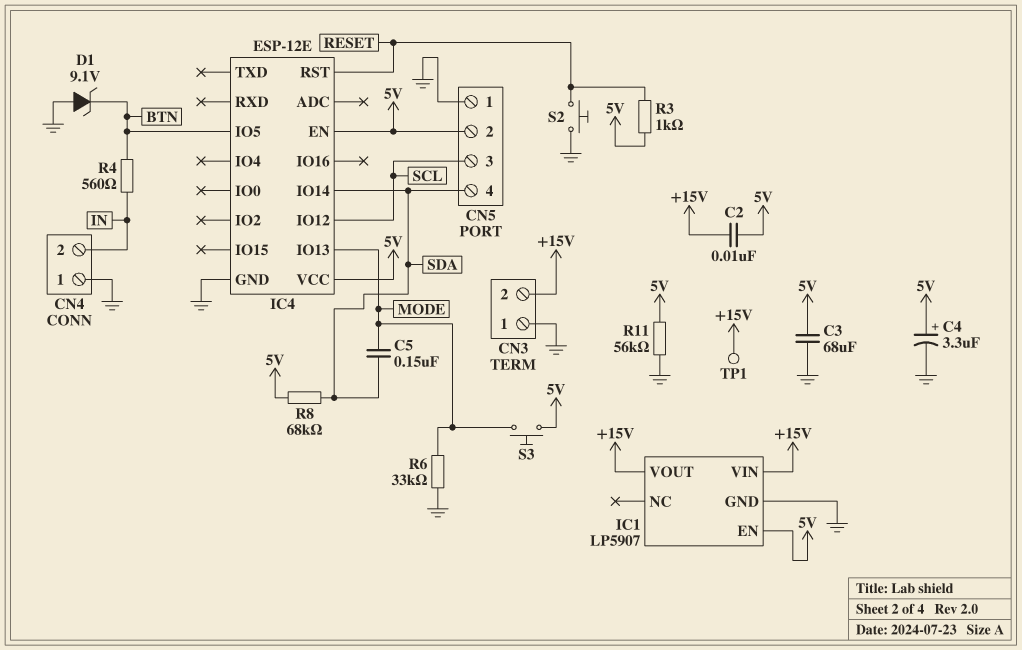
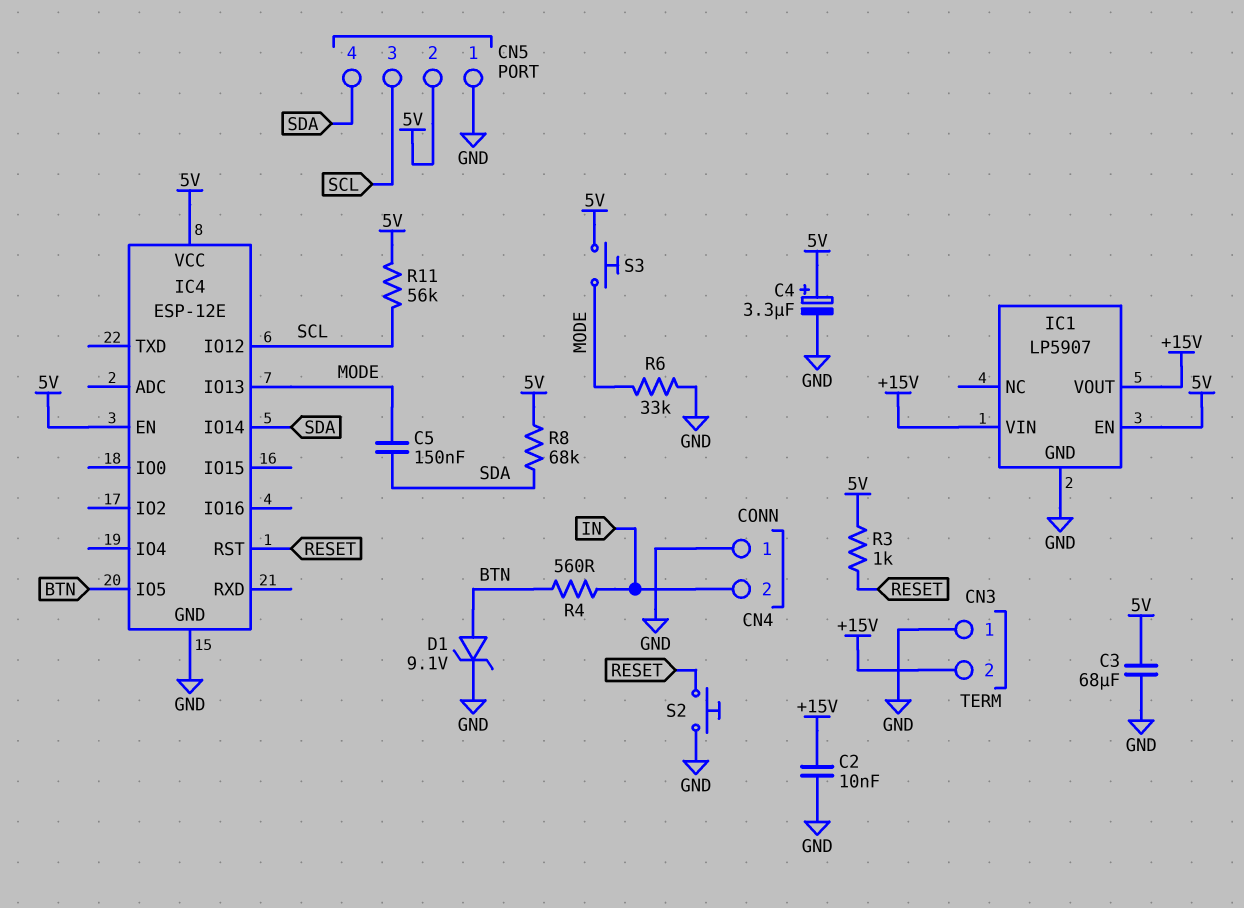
C2: 10nF (+15V, 5V) -> 10nF (+15V, GND)
D1: zener 9.1V (A GND, K BTN) -> zener 9.1V (A BTN, K GND)
R11: 56k (5V, GND) -> 56k (5V, SCL)
TP1: test point (+15V) -> none

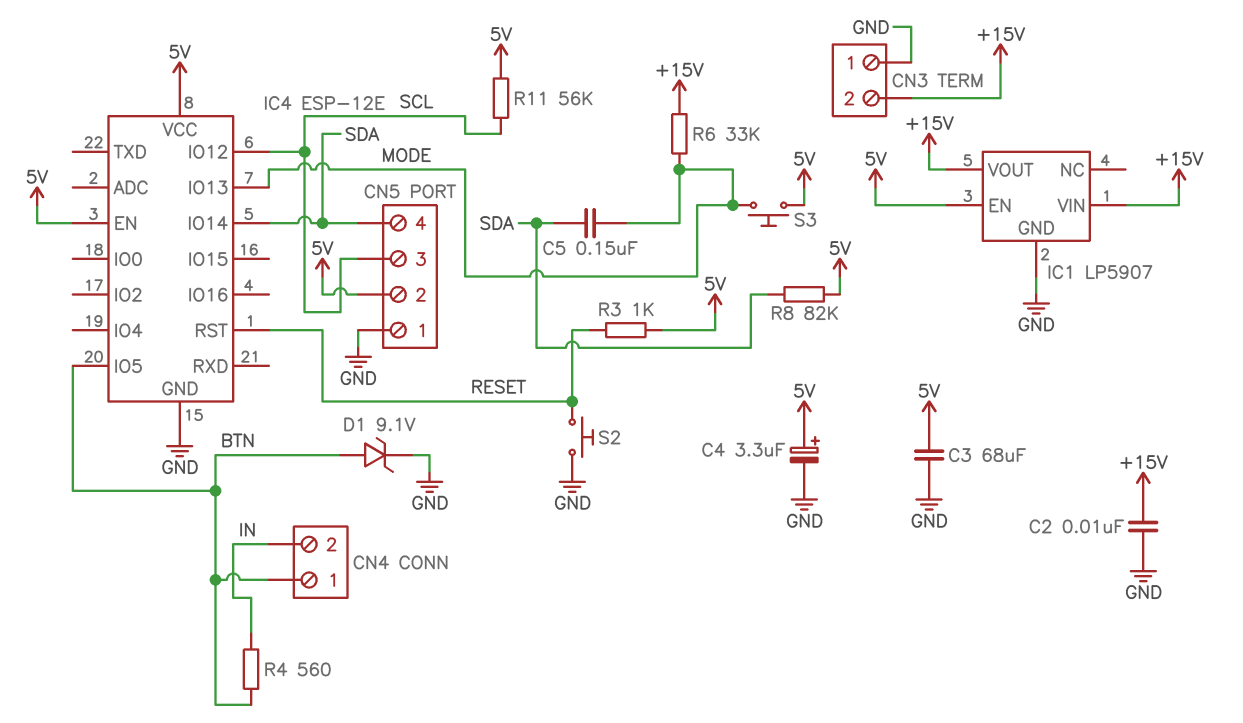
CN4 pin 1: GND -> BTN
R6: 33k (GND, MODE) -> 33k (+15V, MODE)
R8: 68k (5V, SDA) -> 82k (5V, SDA)

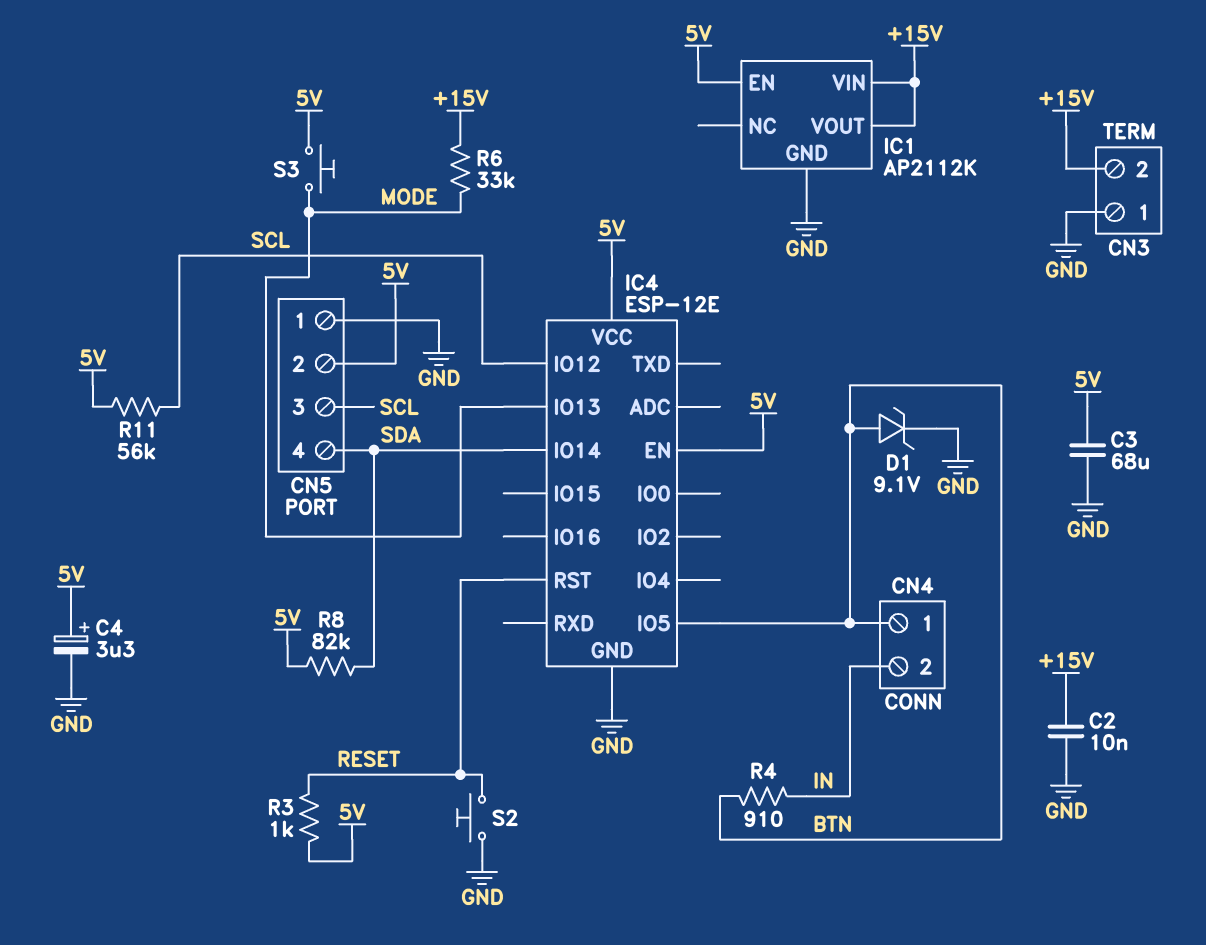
C5: 150nF (MODE, SDA) -> none
IC1: LP5907 -> AP2112K
R4: 560 (BTN, IN) -> 910 (BTN, IN)

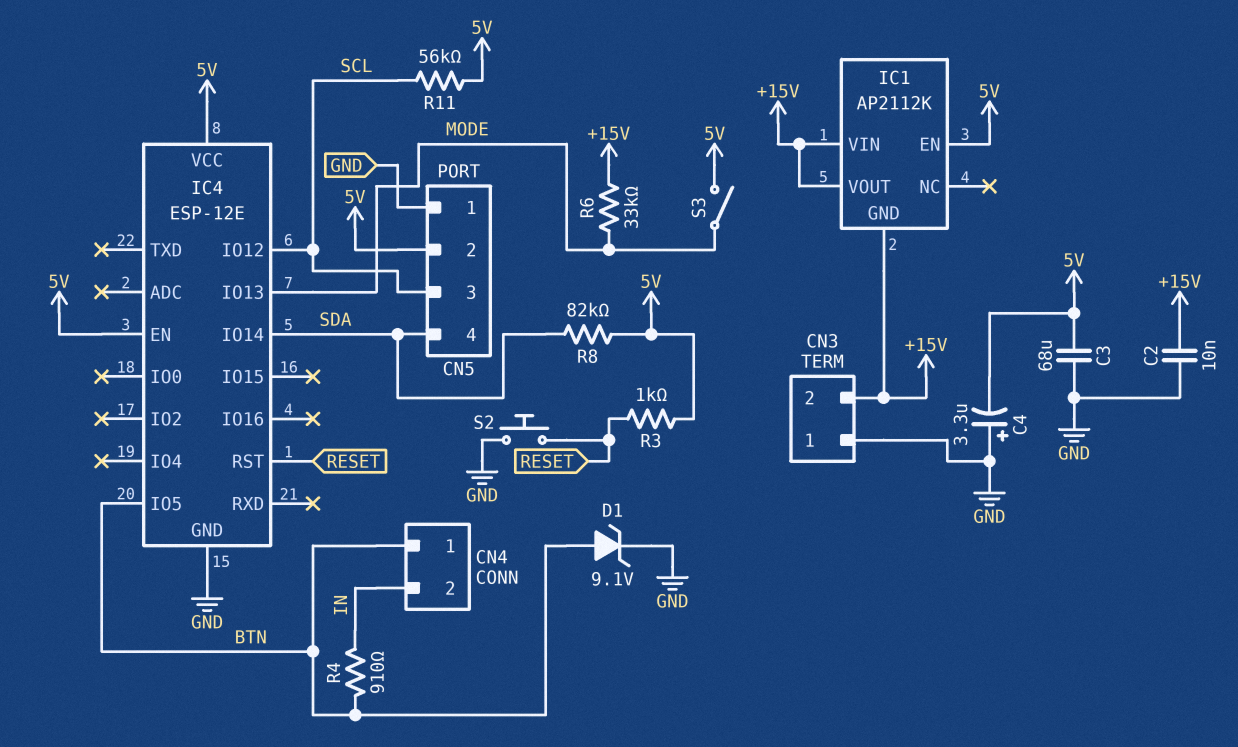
C4: 3.3uF (plus 5V, minus GND) -> 3.3uF (plus GND, minus 5V)
IC1 pin GND: GND -> +15V
S3: button (5V, MODE) -> switch (5V, MODE)

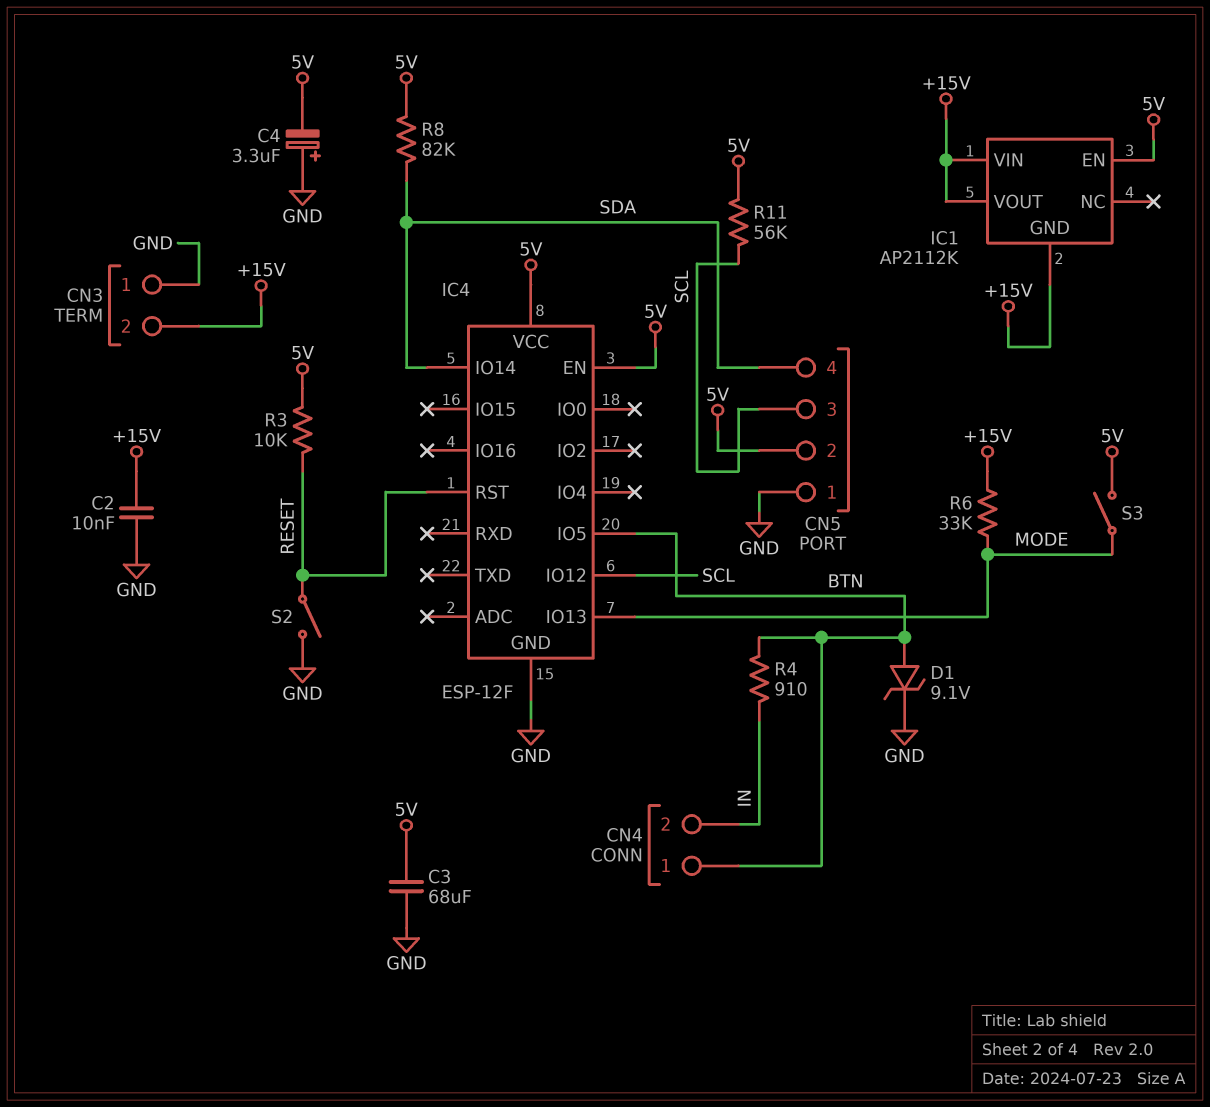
IC4: ESP-12E -> ESP-12F
R3: 1k (5V, RESET) -> 10k (5V, RESET)
S2: button (GND, RESET) -> switch (GND, RESET)

